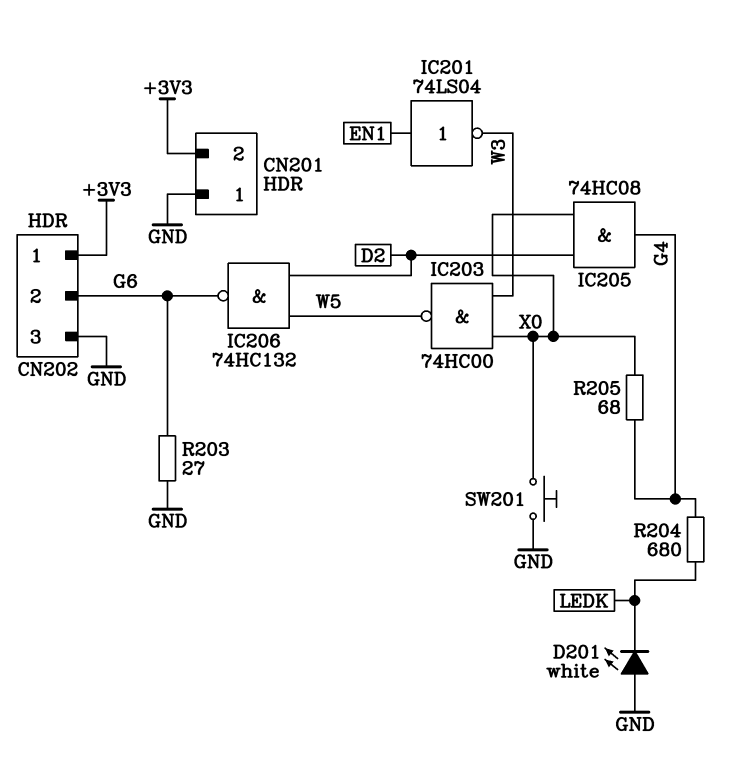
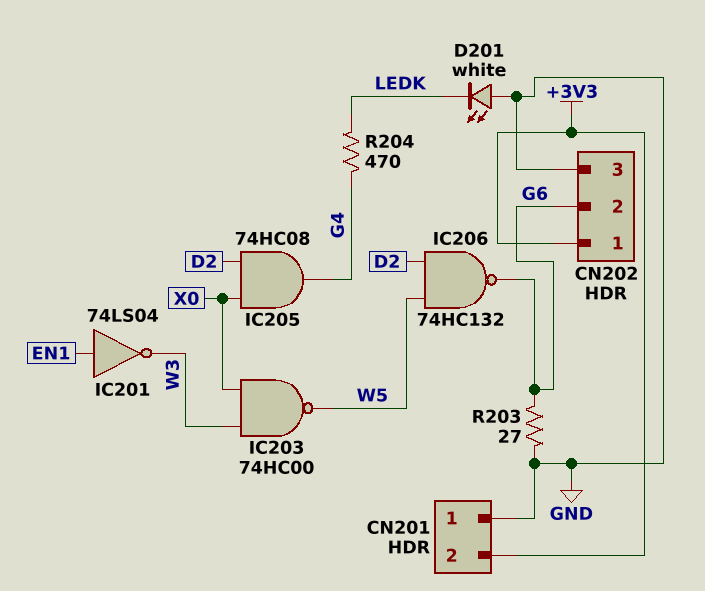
R204: 680 (G4, LEDK) -> 470 (G4, LEDK)
R205: 68 (G4, X0) -> none
SW201: button (GND, X0) -> none

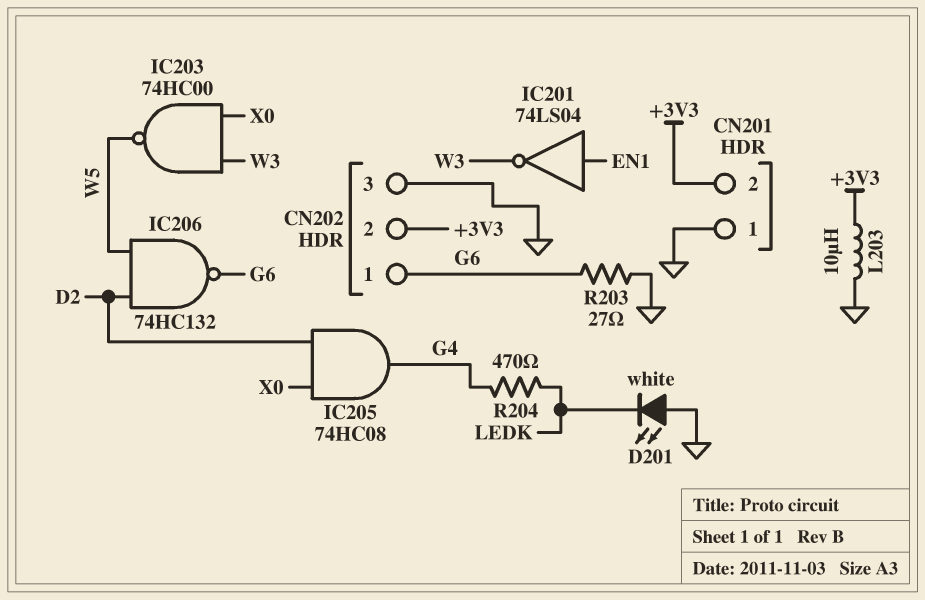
CN202 pin 1: +3V3 -> G6
CN202 pin 2: G6 -> +3V3
L203: none -> 10uH (+3V3, GND)

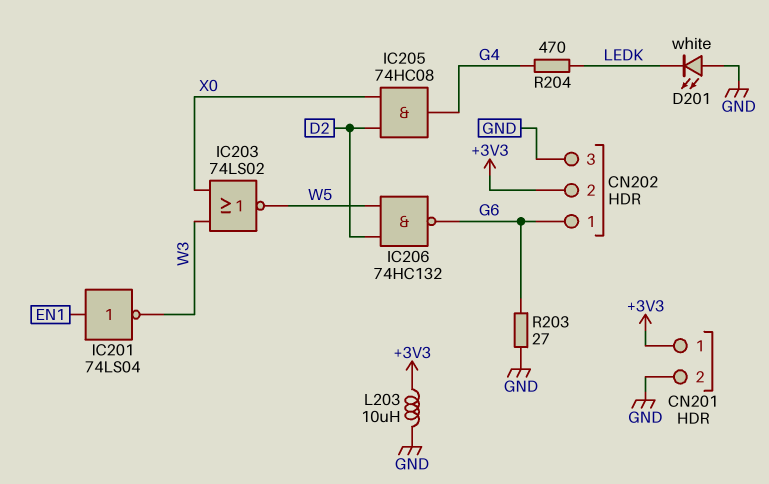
CN201 pin 1: GND -> +3V3
CN201 pin 2: +3V3 -> GND
IC203: NAND 74HC00 (in W3, in X0, out W5) -> NOR 74LS02 (in W3, in X0, out W5)

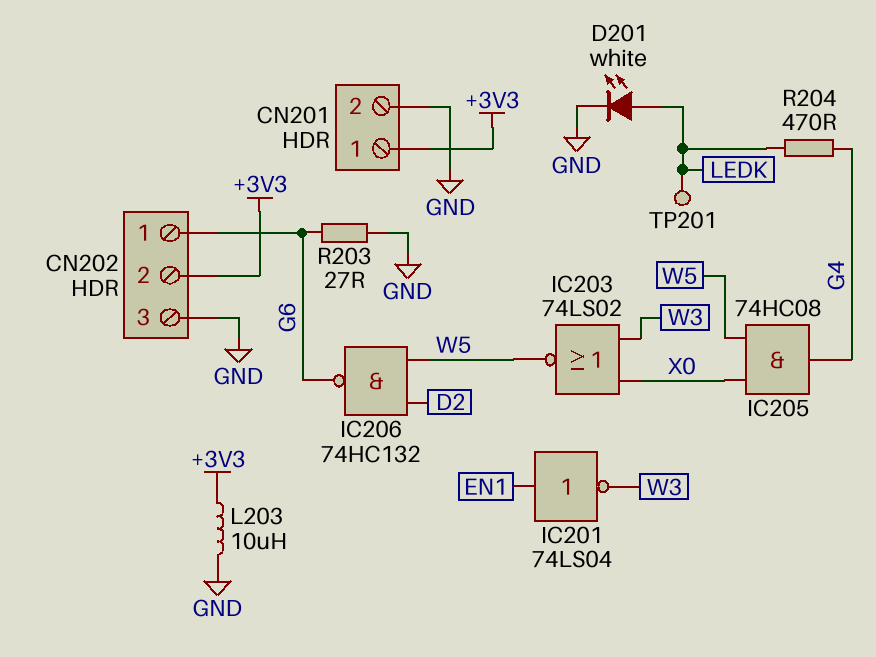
D201: LED white (A GND, K LEDK) -> LED white (A LEDK, K GND)
IC205: AND 74HC08 (in D2, in X0, out G4) -> AND 74HC08 (in W5, in X0, out G4)
TP201: none -> test point (LEDK)

